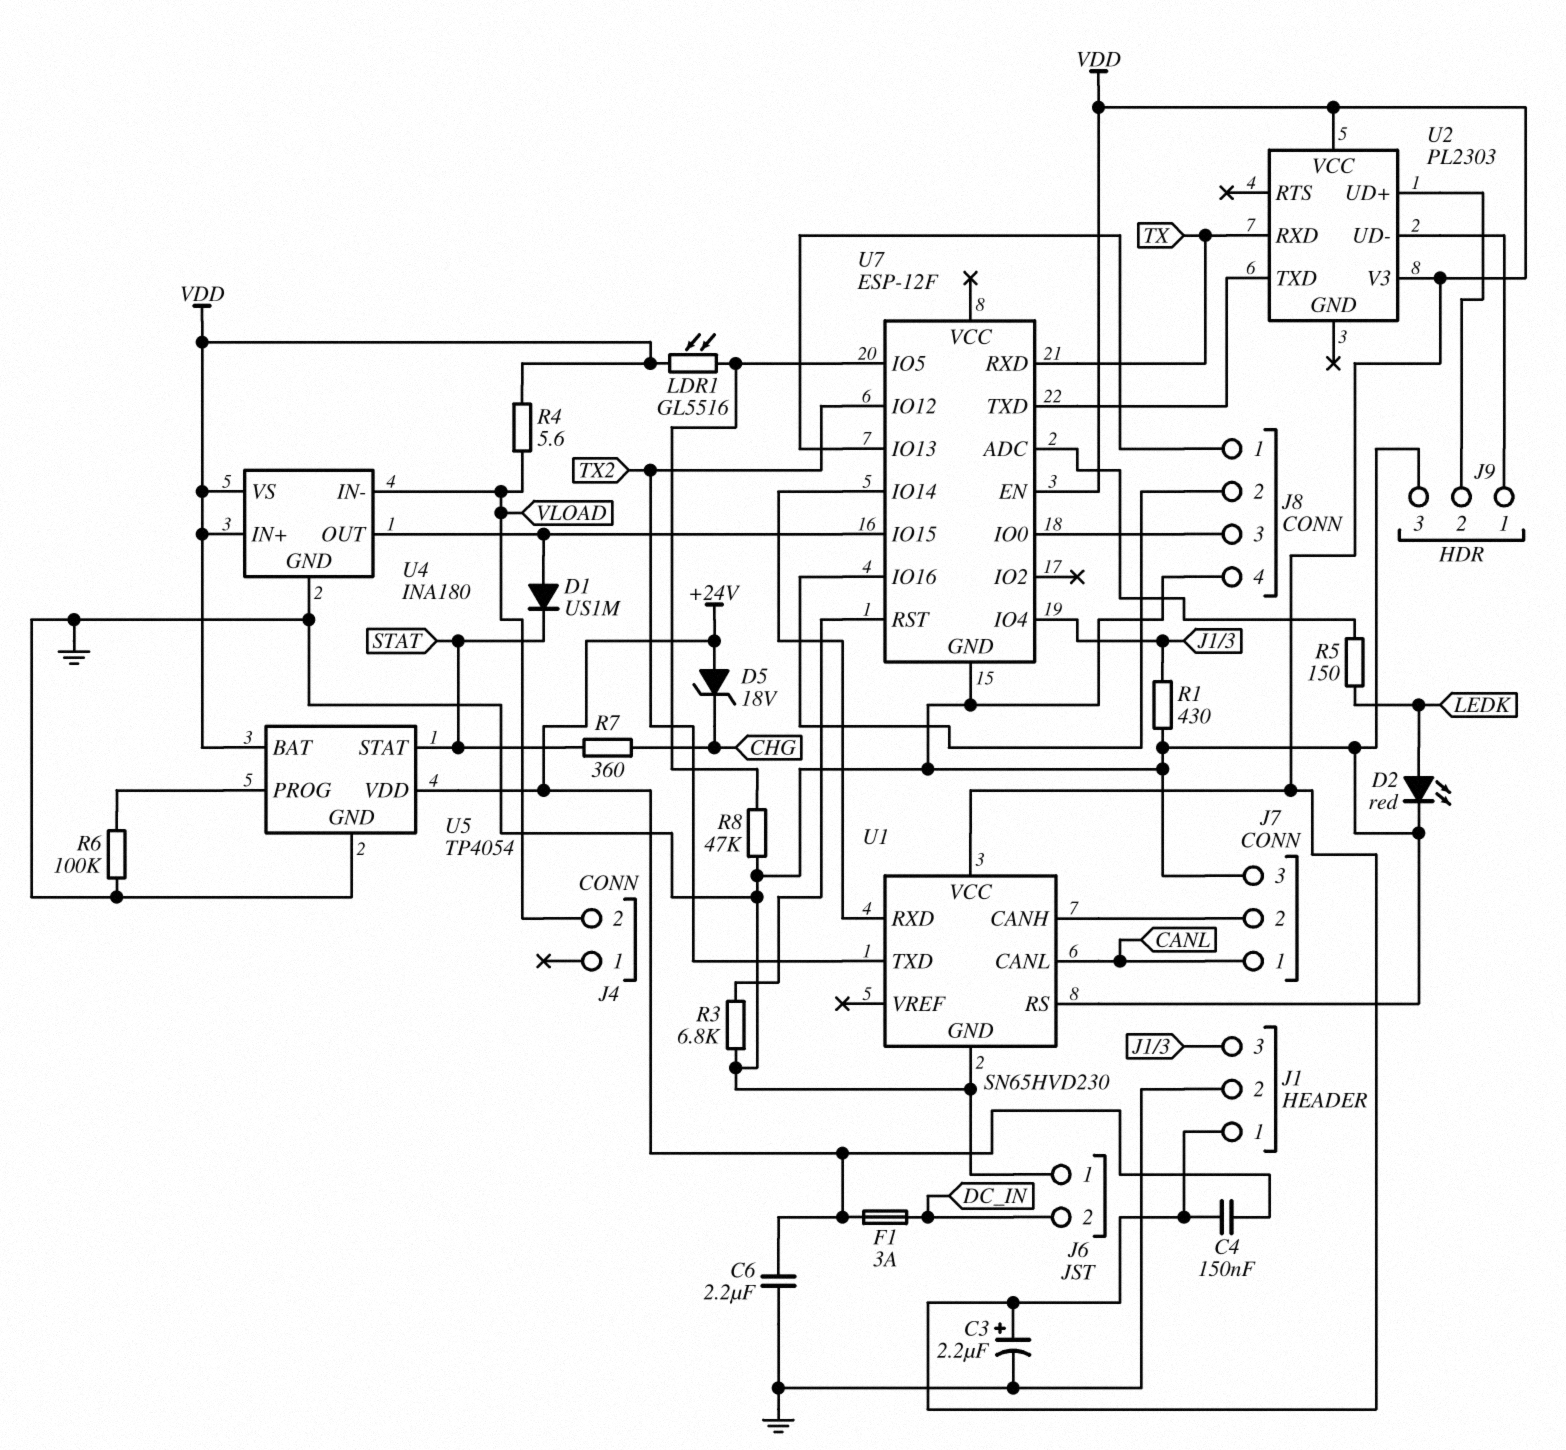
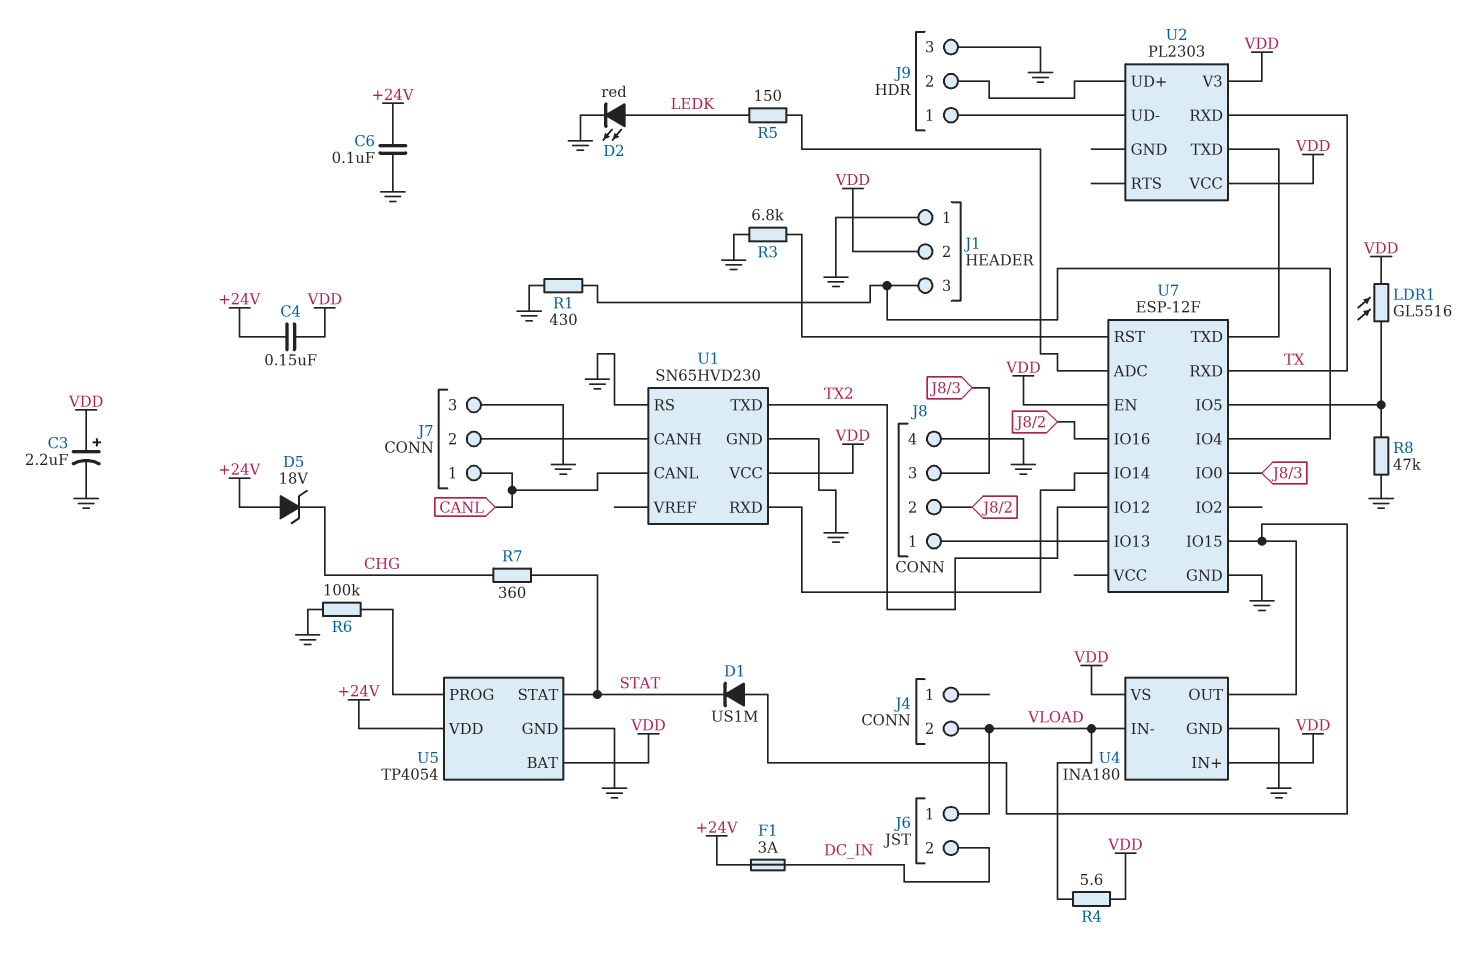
C6: 2.2uF (+24V, GND) -> 100nF (+24V, GND)
J1 pin 1: VDD -> GND
J1 pin 2: GND -> VDD
J6 pin 1: GND -> VLOAD

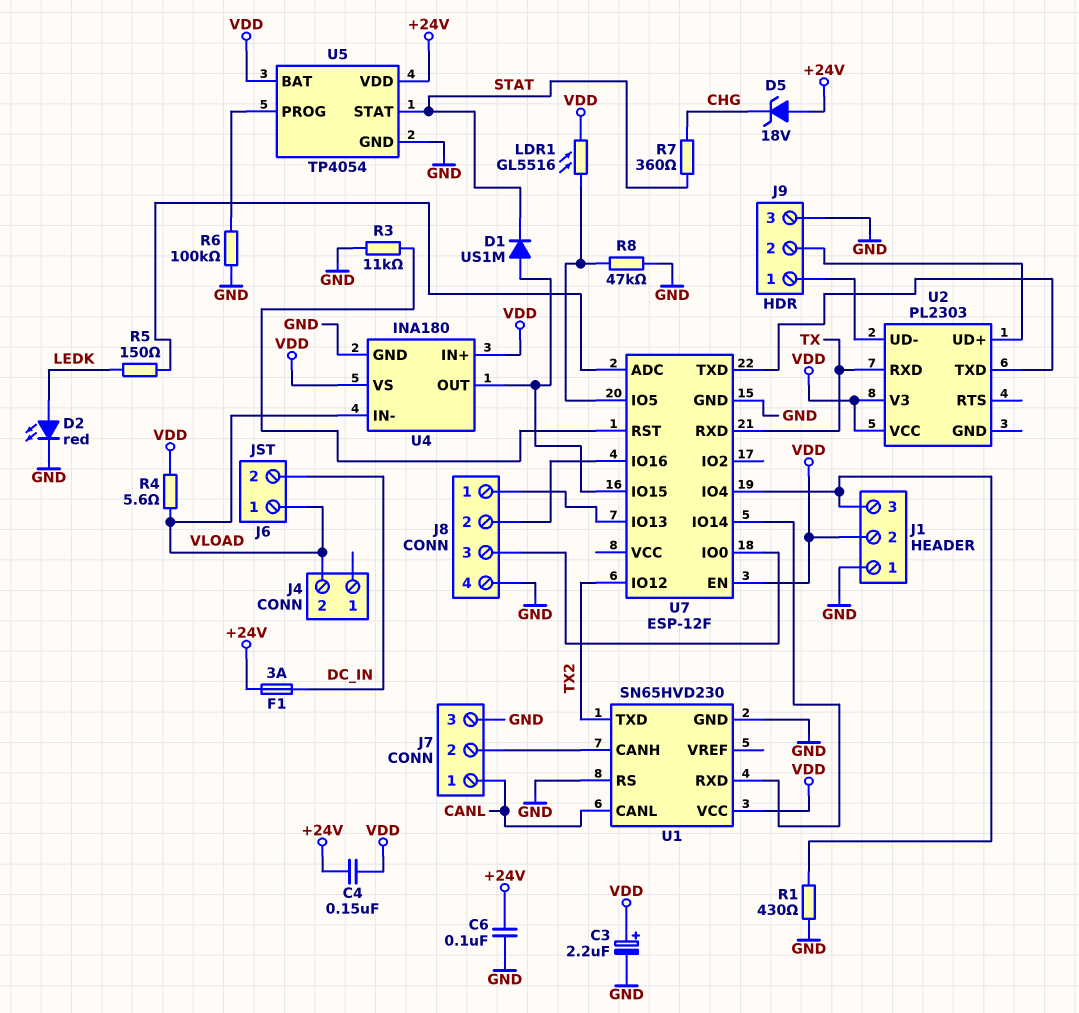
R3: 6.8k (GND, U7/RST) -> 11k (GND, U7/RST)

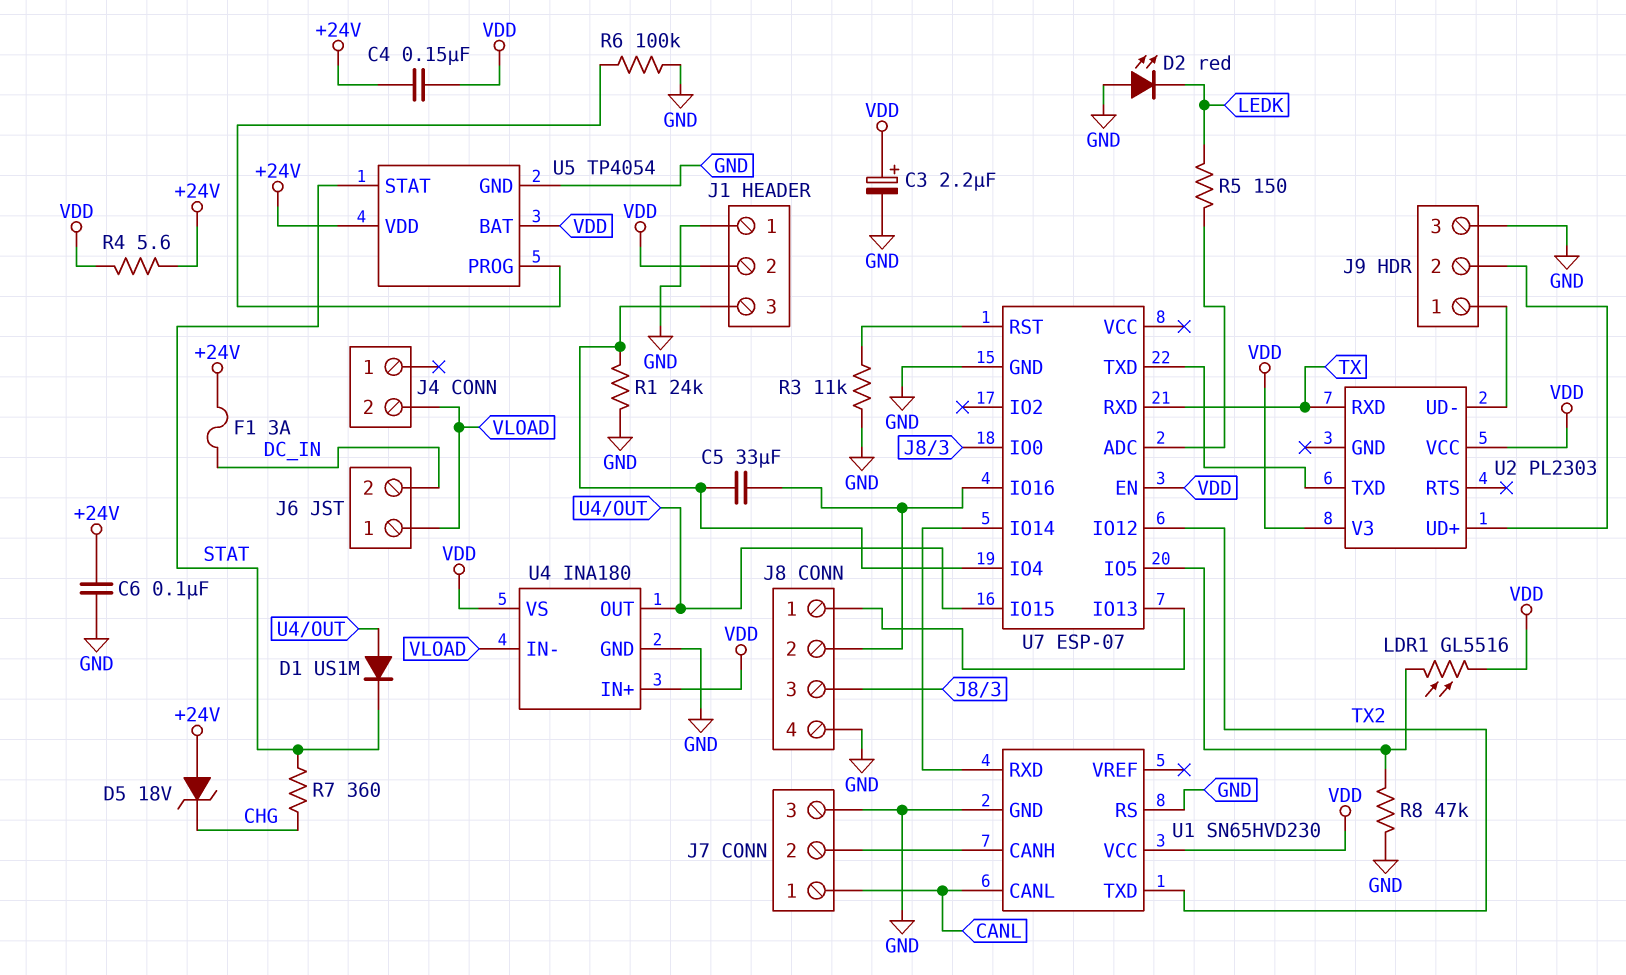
C5: none -> 33uF (J1/3, J8/2)
D2: LED red (A LEDK, K GND) -> LED red (A GND, K LEDK)
R1: 430 (GND, J1/3) -> 24k (GND, J1/3)
R4: 5.6 (VDD, VLOAD) -> 5.6 (+24V, VDD)
U7: ESP-12F -> ESP-07

